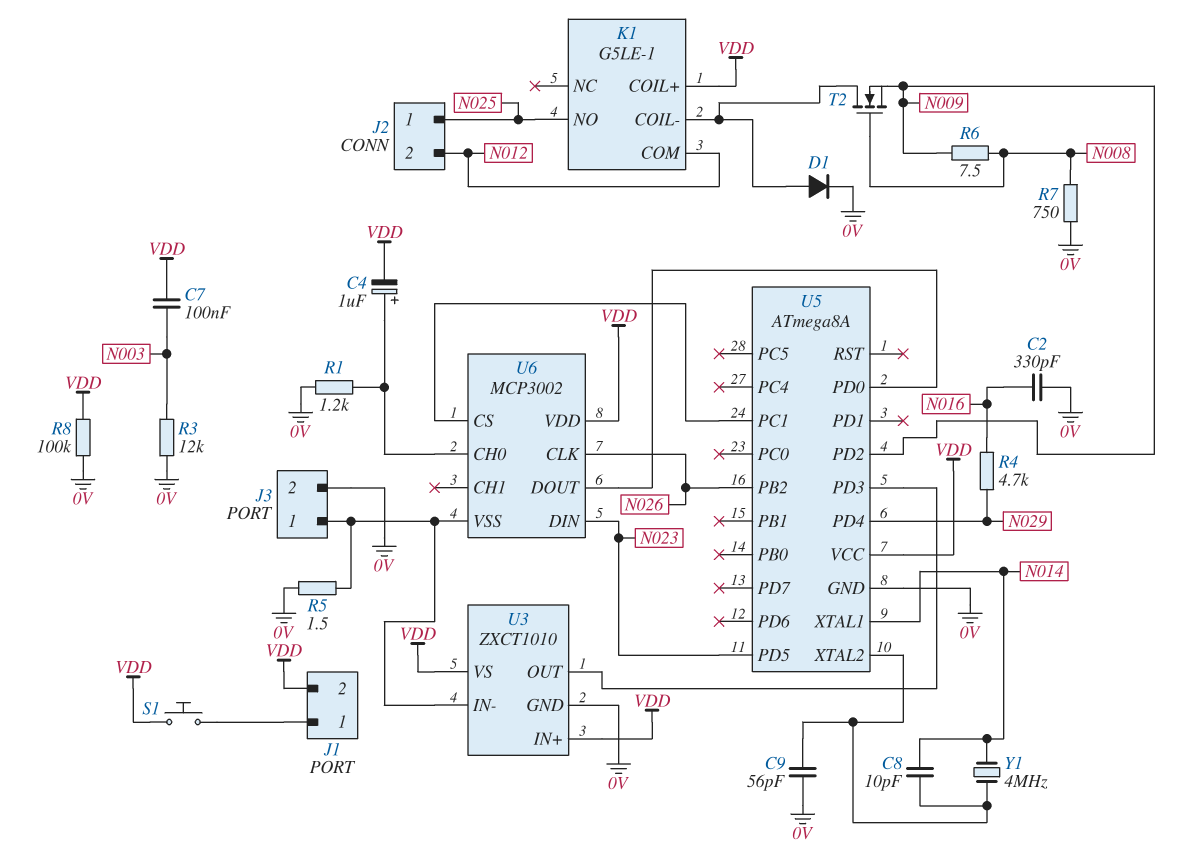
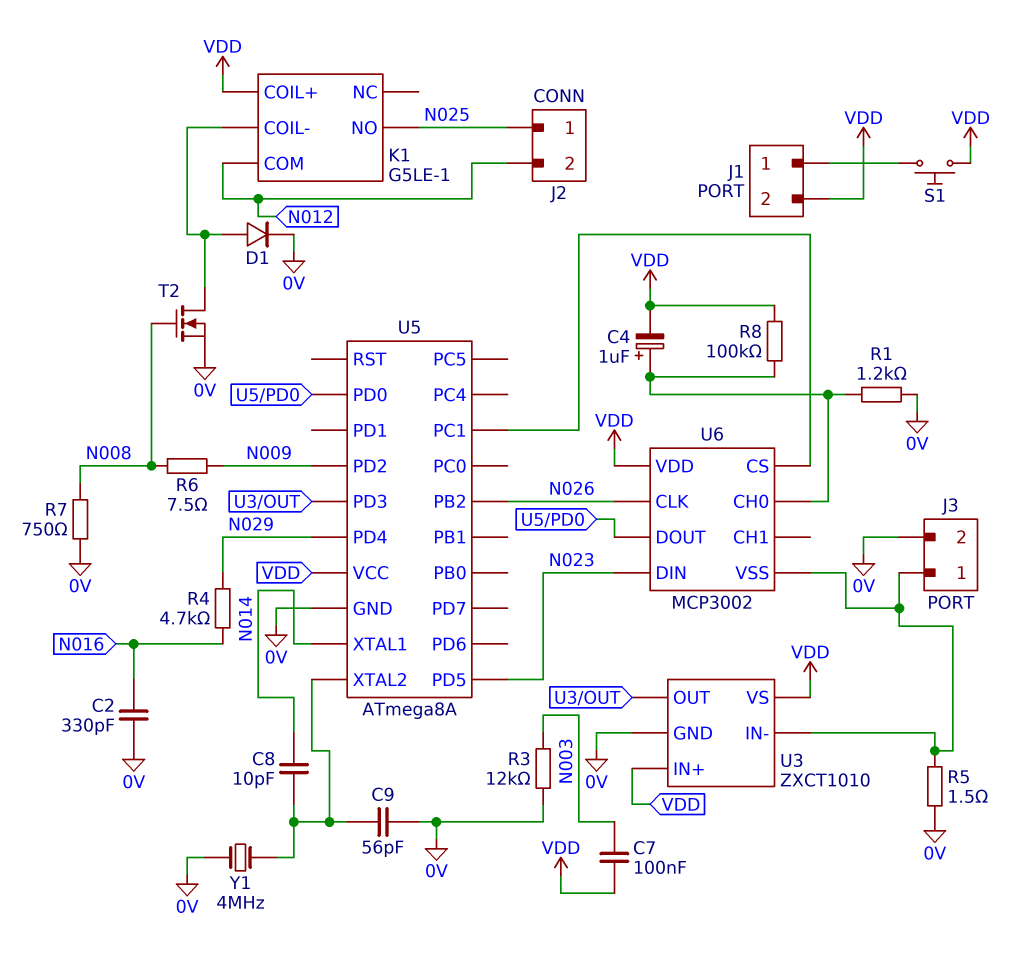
R8: 100k (0V, VDD) -> 100k (U6/CH0, VDD)
T2: NMOS (G N008, D K1/COIL-, S N009) -> NMOS (G N008, D K1/COIL-, S 0V)
Y1: 4MHz (N014, U5/XTAL2) -> 4MHz (0V, U5/XTAL2)

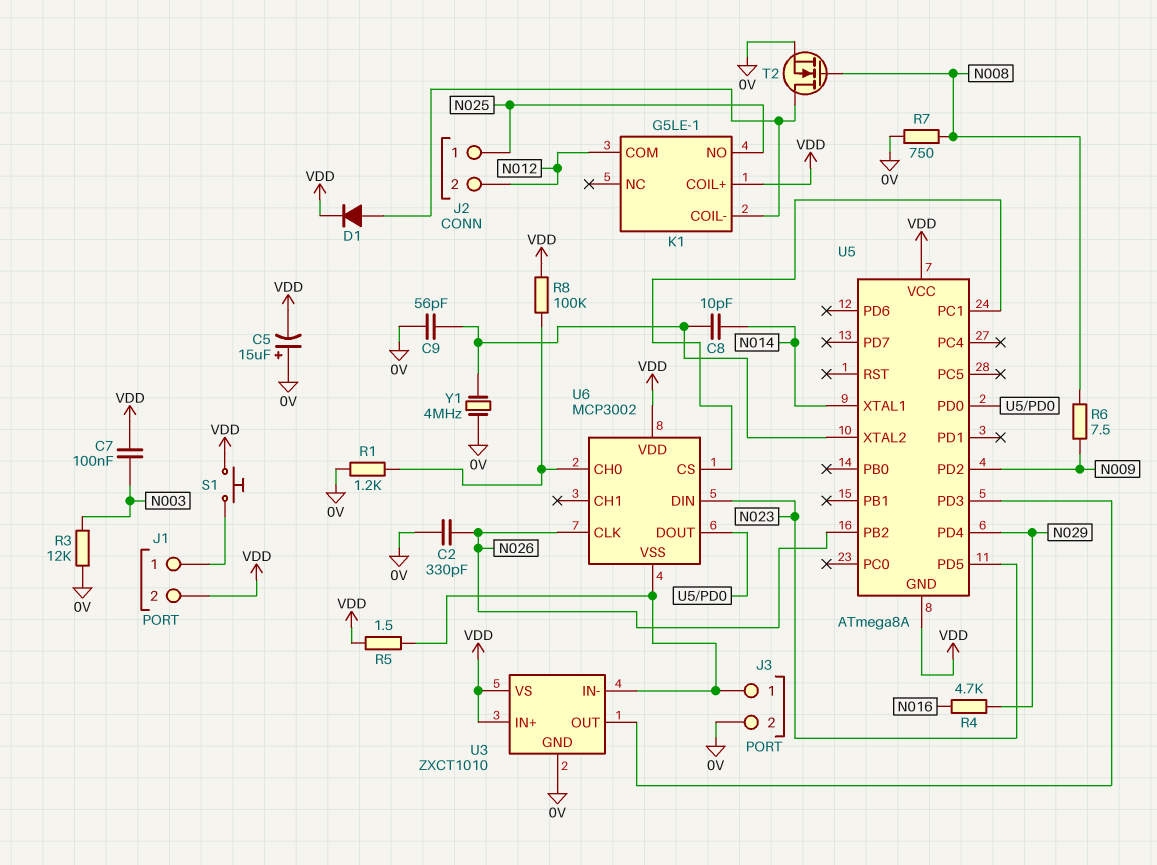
C2: 330pF (0V, N016) -> 330pF (0V, N026)
C4: 1uF (plus U6/CH0, minus VDD) -> none
C5: none -> 15uF (plus 0V, minus VDD)
D1: diode (A K1/COIL-, K 0V) -> diode (A K1/COIL-, K VDD)
R5: 1.5 (0V, J3/1) -> 1.5 (J3/1, VDD)
U5 pin GND: 0V -> VDD

